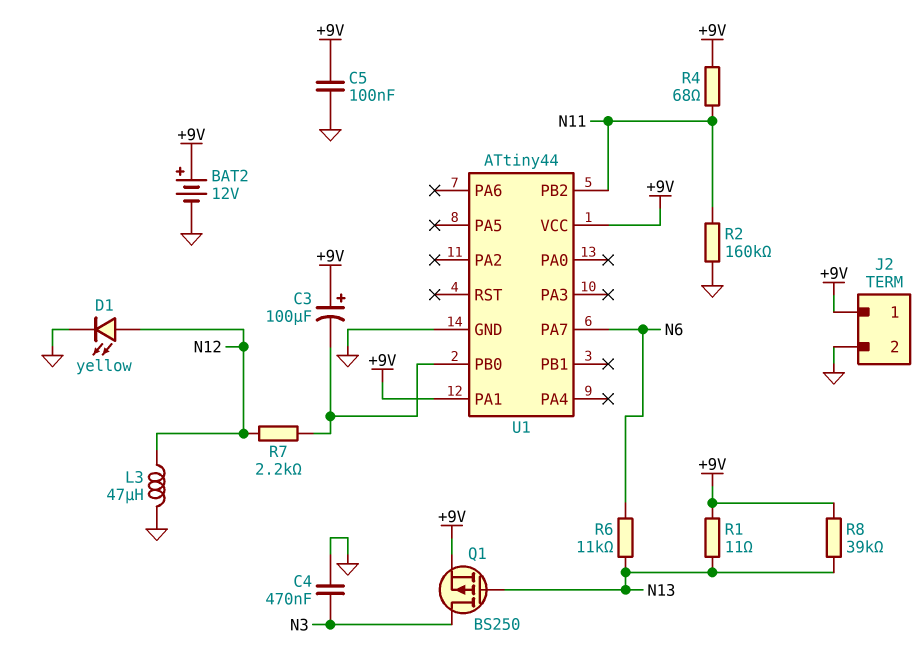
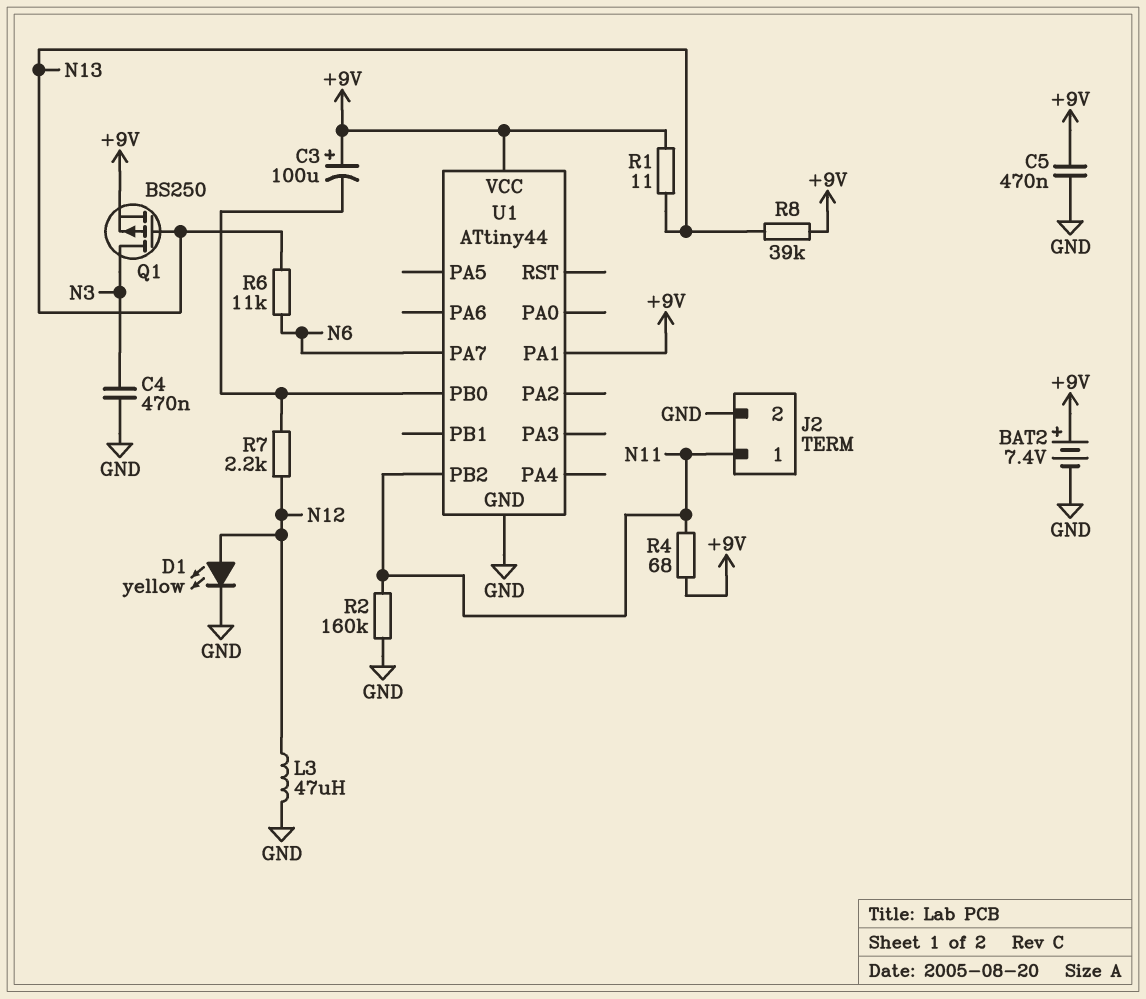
BAT2: 12V (plus +9V, minus GND) -> 7.4V (plus +9V, minus GND)
C5: 100nF (+9V, GND) -> 470nF (+9V, GND)
J2 pin 1: +9V -> N11

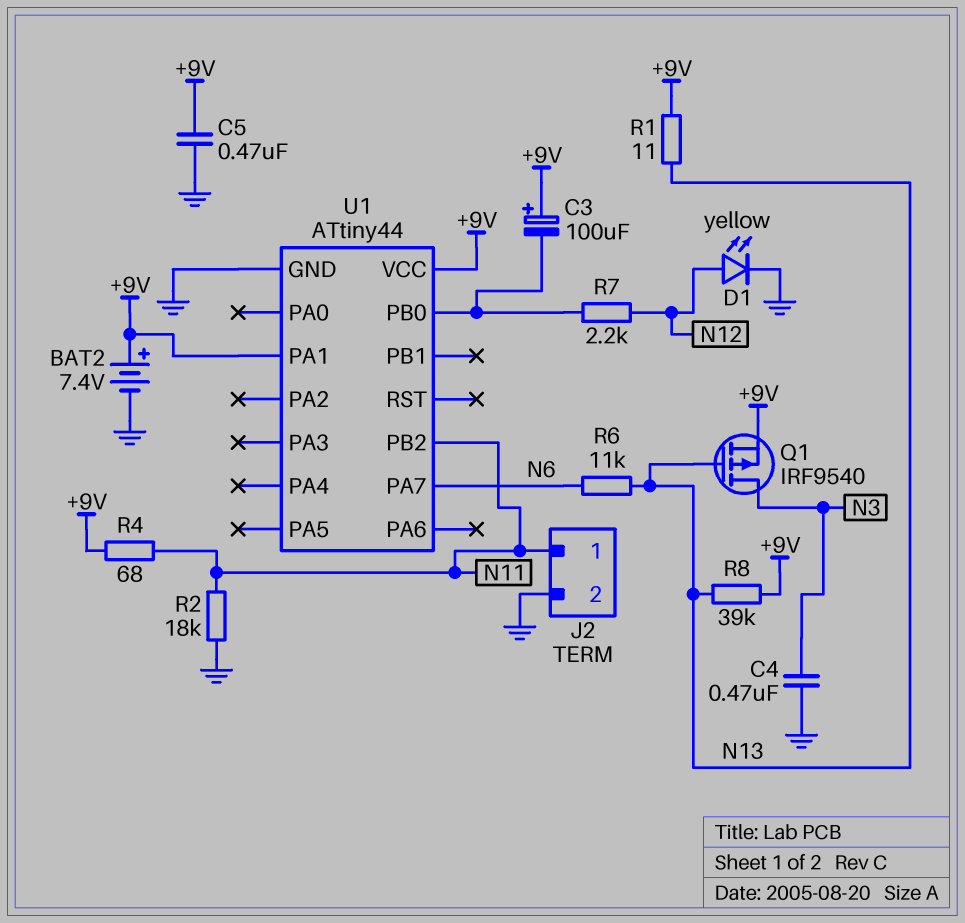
L3: 47uH (GND, N12) -> none
Q1: PMOS BS250 (G N13, D N3, S +9V) -> PMOS IRF9540 (G N13, D N3, S +9V)
R2: 160k (GND, N11) -> 18k (GND, N11)

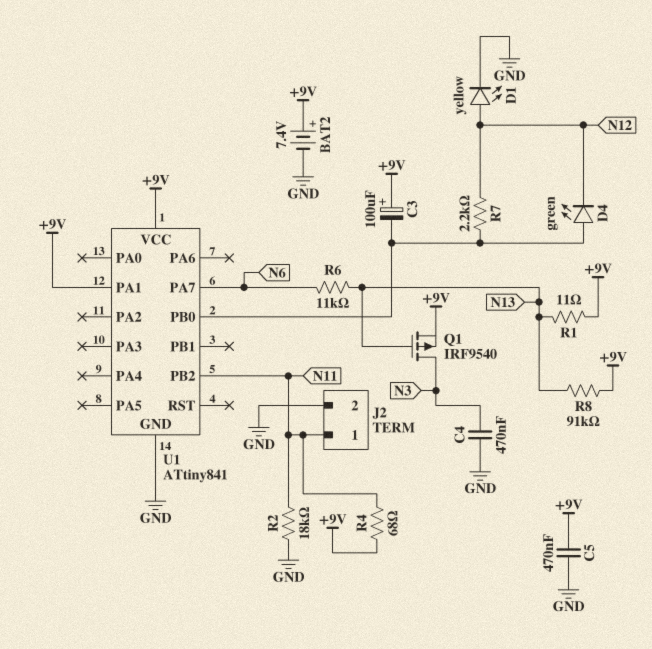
D4: none -> LED green (A U1/PB0, K N12)
R8: 39k (+9V, N13) -> 91k (+9V, N13)
U1: ATtiny44 -> ATtiny841

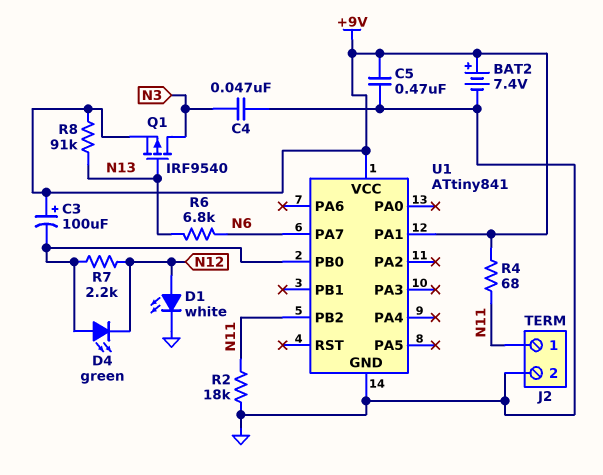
C4: 470nF (GND, N3) -> 47nF (GND, N3)
D1: LED yellow (A N12, K GND) -> LED white (A N12, K GND)
R1: 11 (+9V, N13) -> none
R6: 11k (N6, N13) -> 6.8k (N6, N13)

